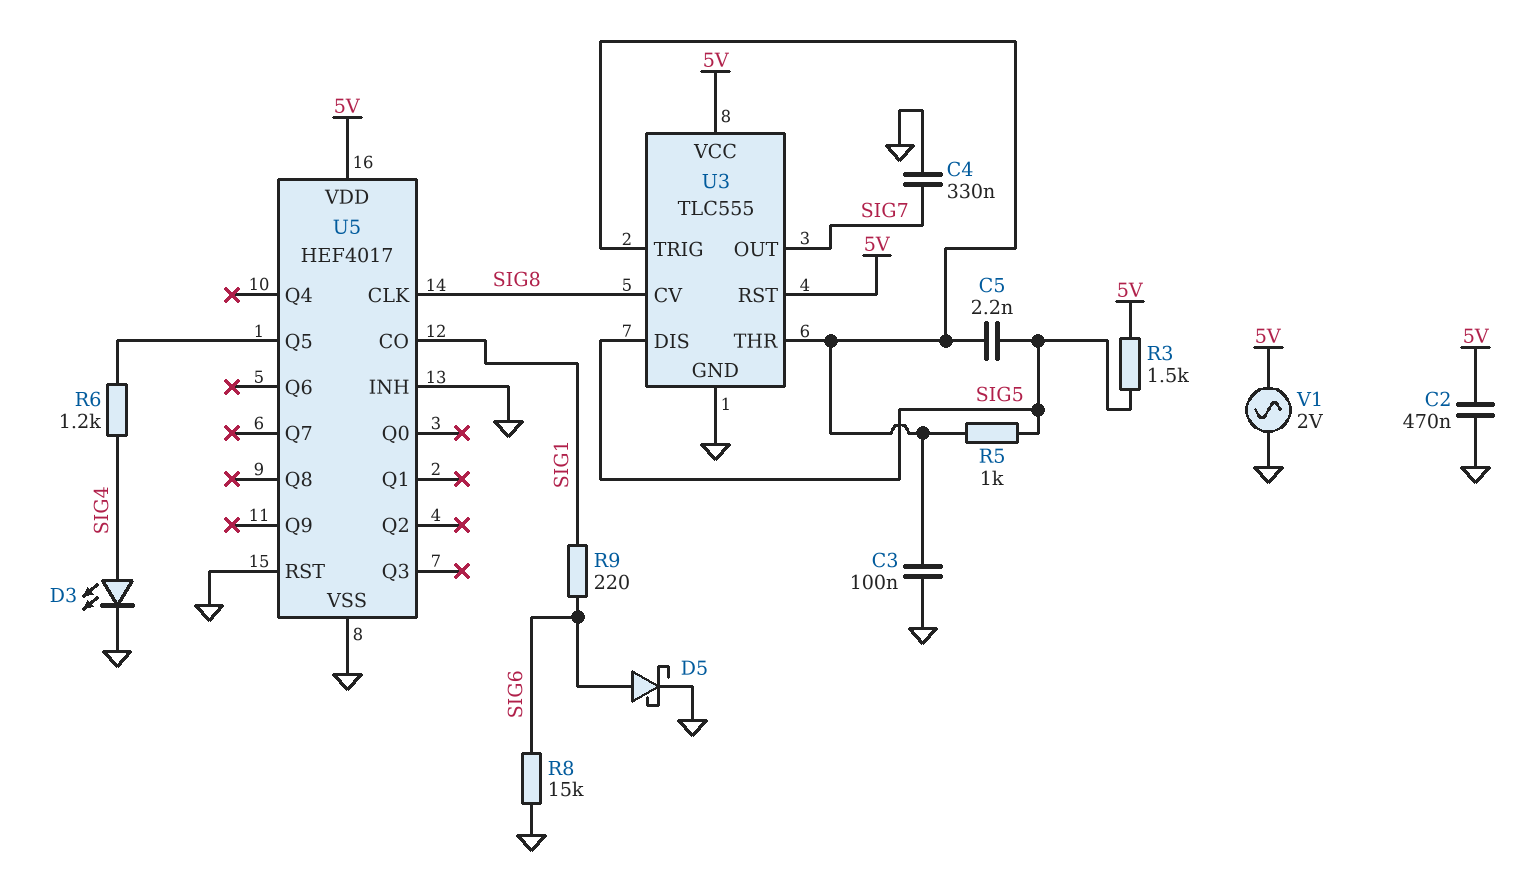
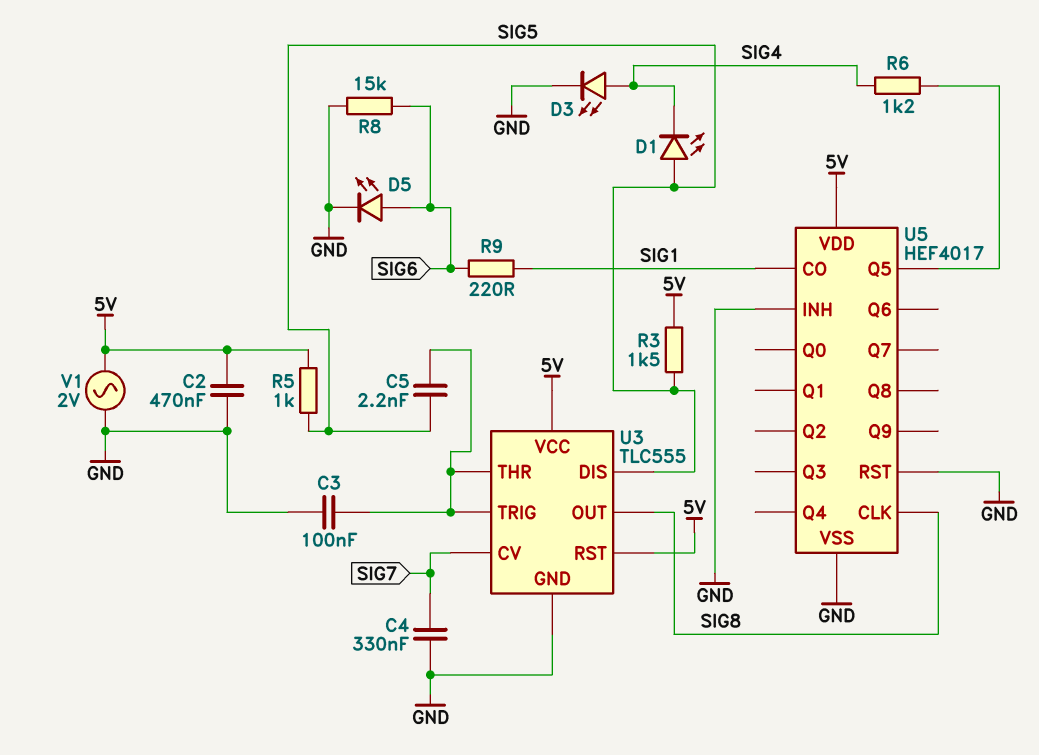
D1: none -> LED (A SIG5, K SIG4)
D5: schottky (A SIG6, K GND) -> LED (A SIG6, K GND)
R5: 1k (SIG5, U3/THR) -> 1k (5V, SIG5)
U3 pin CV: SIG8 -> SIG7
U3 pin OUT: SIG7 -> SIG8

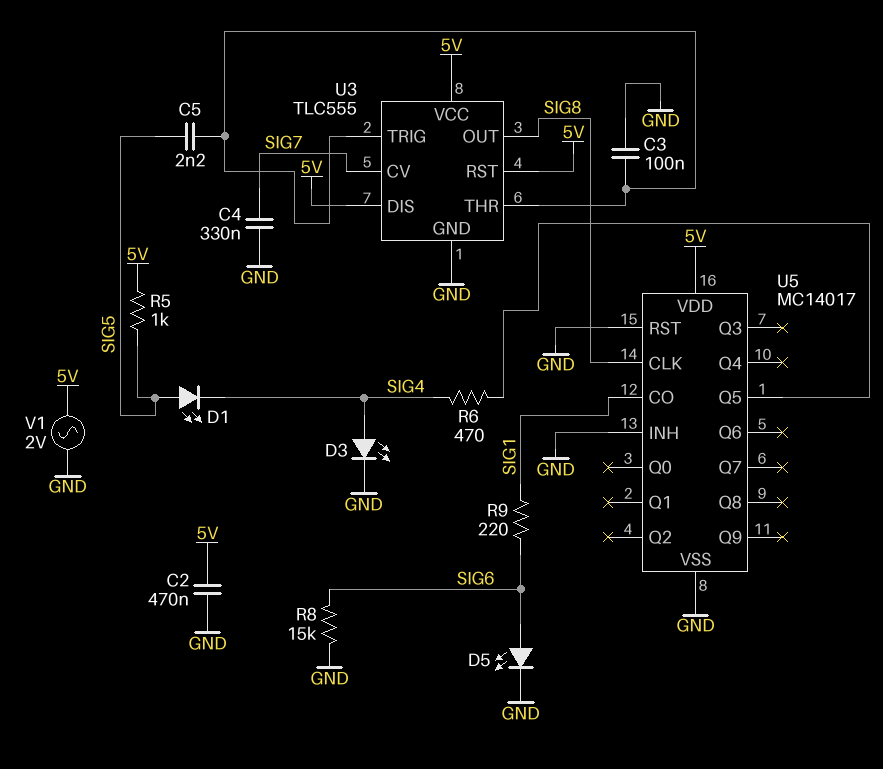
R3: 1.5k (5V, SIG5) -> none
R6: 1.2k (SIG4, U5/Q5) -> 470 (SIG4, U5/Q5)
U3 pin DIS: SIG5 -> 5V
U5: HEF4017 -> MC14017

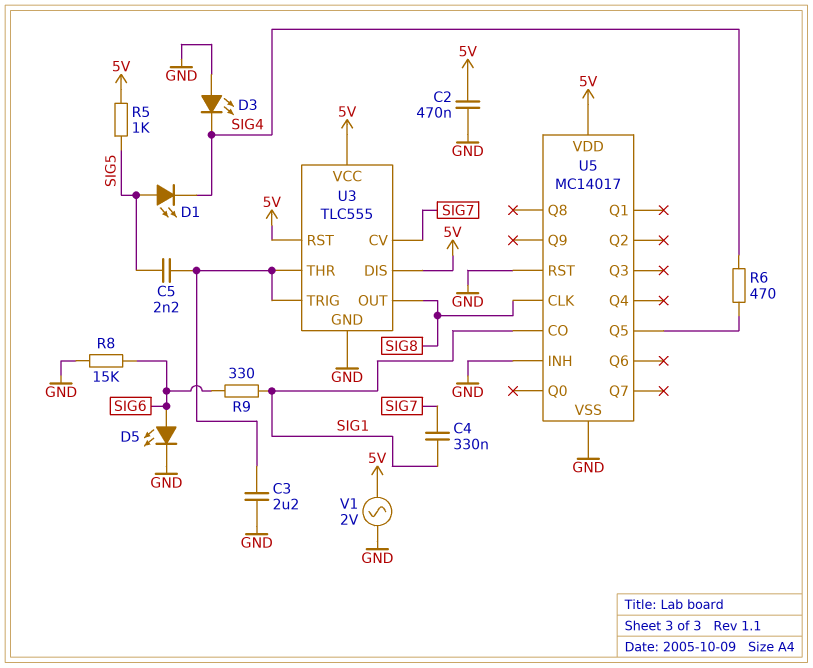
C3: 100nF (GND, U3/THR) -> 2.2uF (GND, U3/THR)
C4: 330nF (GND, SIG7) -> 330nF (SIG1, SIG7)
D3: LED (A SIG4, K GND) -> LED (A GND, K SIG4)
R9: 220 (SIG1, SIG6) -> 330 (SIG1, SIG6)

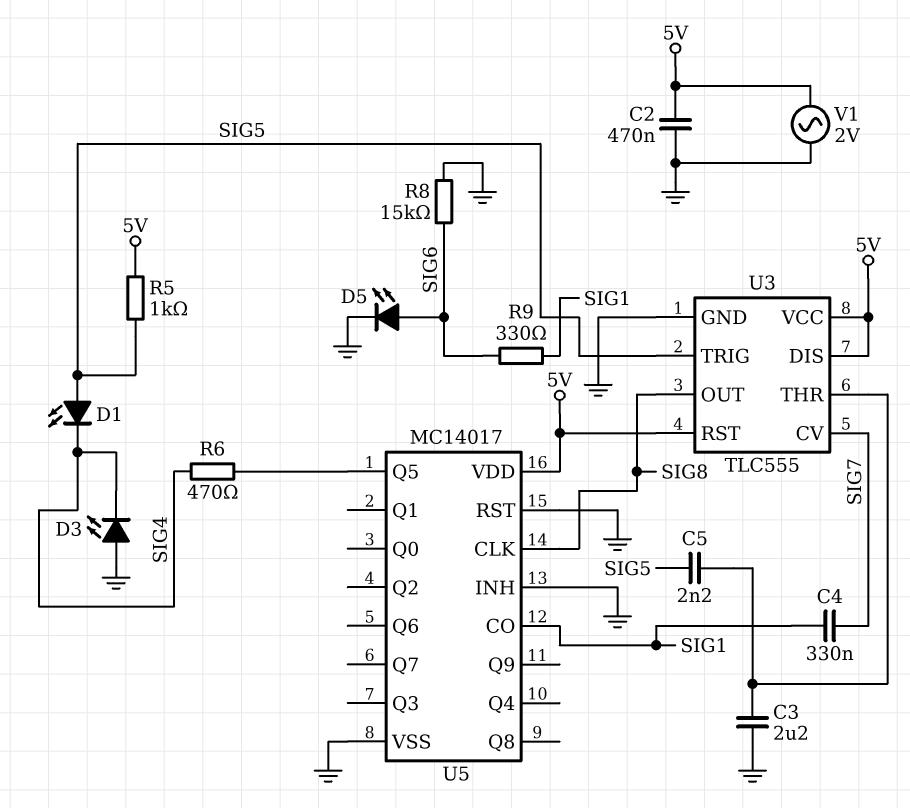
U3 pin TRIG: U3/THR -> SIG5

